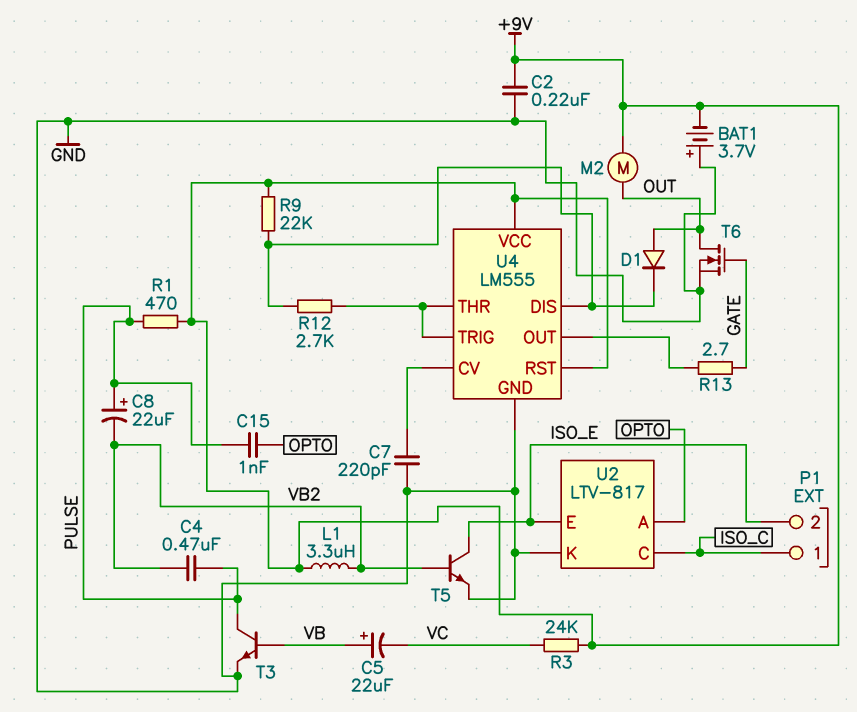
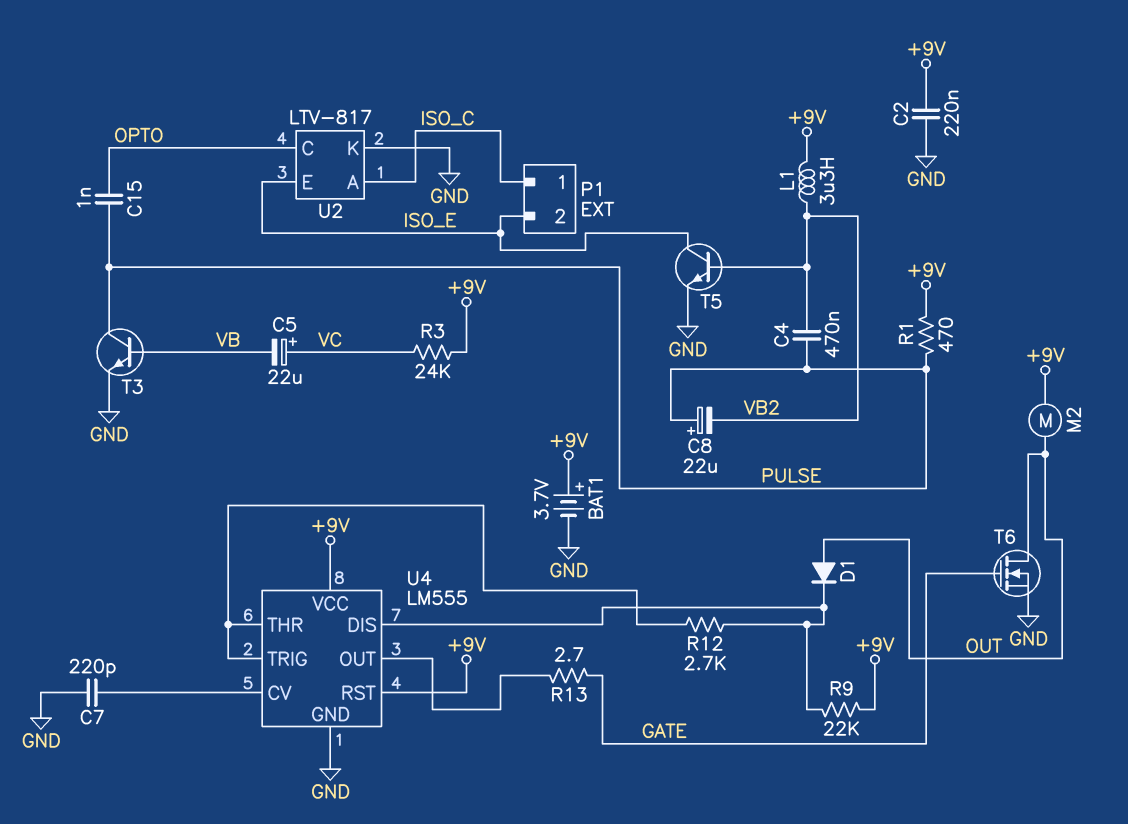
BAT1: 3.7V (plus GND, minus +9V) -> 3.7V (plus +9V, minus GND)
C5: 22uF (plus VB, minus VC) -> 22uF (plus VC, minus VB)
U2 pin A: OPTO -> ISO_C
U2 pin C: ISO_C -> OPTO

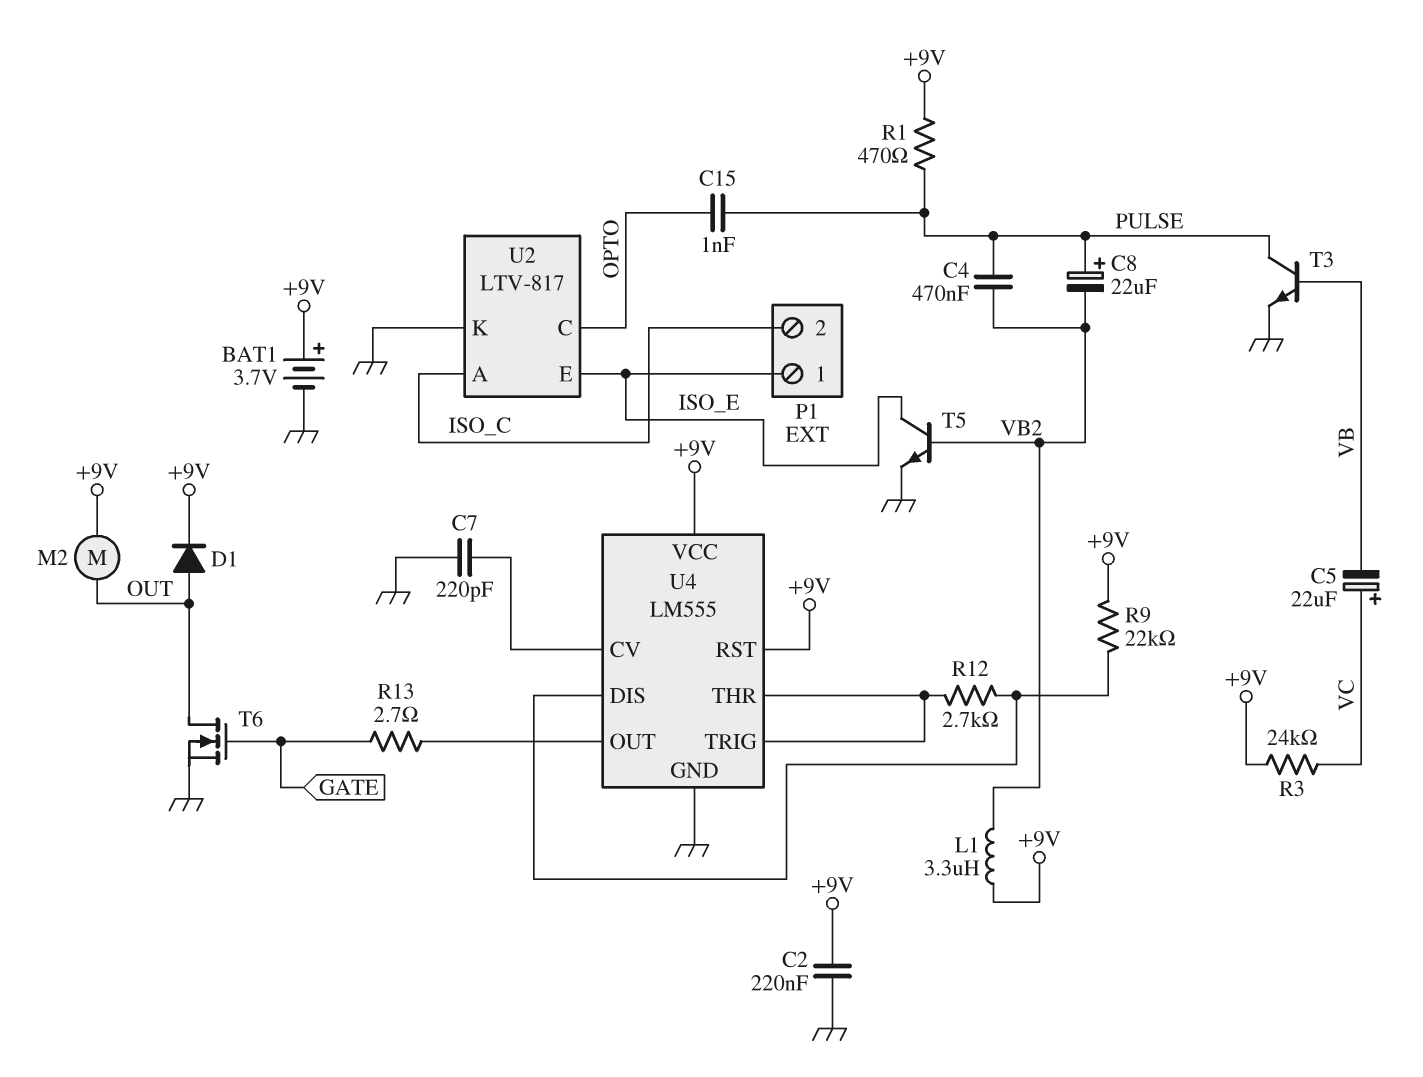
D1: diode (A OUT, K U4/DIS) -> diode (A OUT, K +9V)
P1 pin 1: ISO_C -> ISO_E
P1 pin 2: ISO_E -> ISO_C

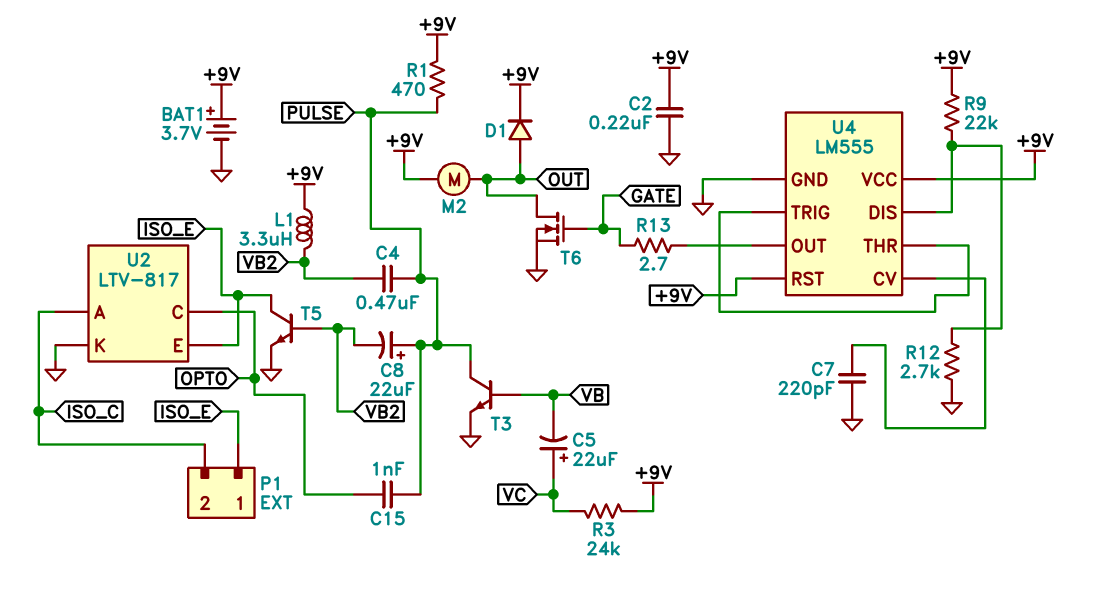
R12: 2.7k (U4/DIS, U4/THR) -> 2.7k (GND, U4/DIS)

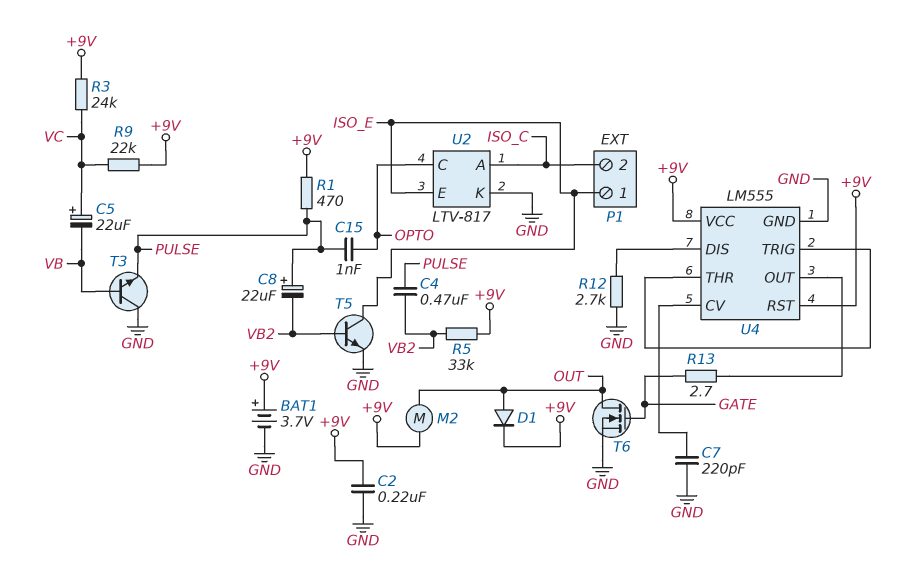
L1: 3.3uH (+9V, VB2) -> none
R5: none -> 33k (+9V, VB2)
R9: 22k (+9V, U4/DIS) -> 22k (+9V, VC)
T3: NPN (B VB, C PULSE, E GND) -> NPN (B VB, C GND, E PULSE)

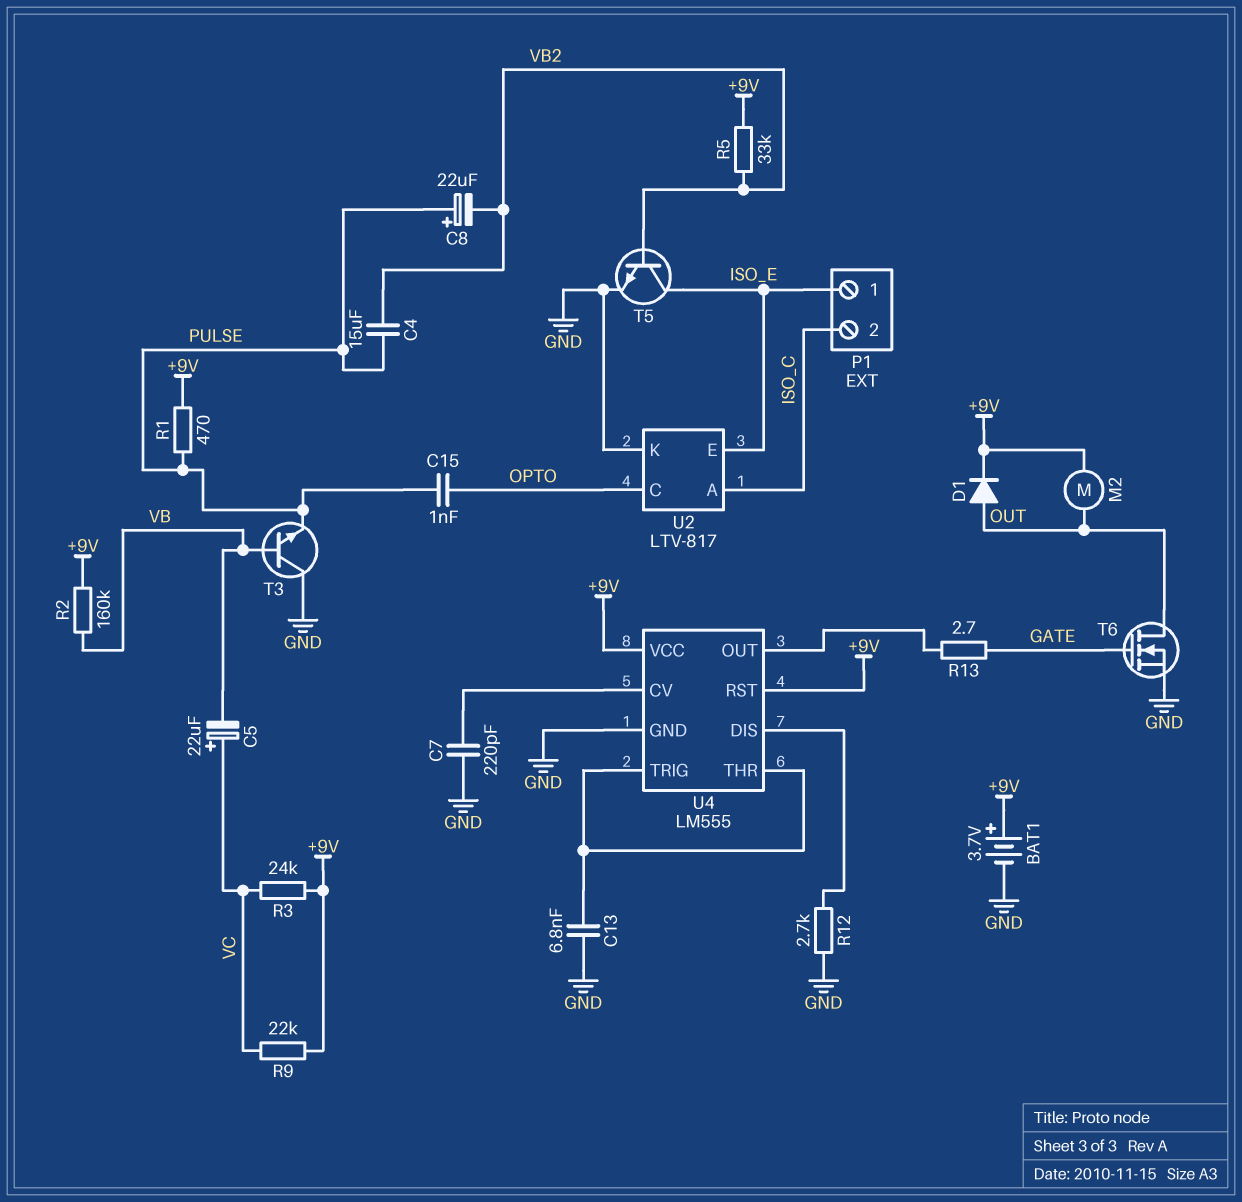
C2: 220nF (+9V, GND) -> none
C4: 470nF (PULSE, VB2) -> 15uF (PULSE, VB2)
C13: none -> 6.8nF (GND, U4/THR)
R2: none -> 160k (+9V, VB)

